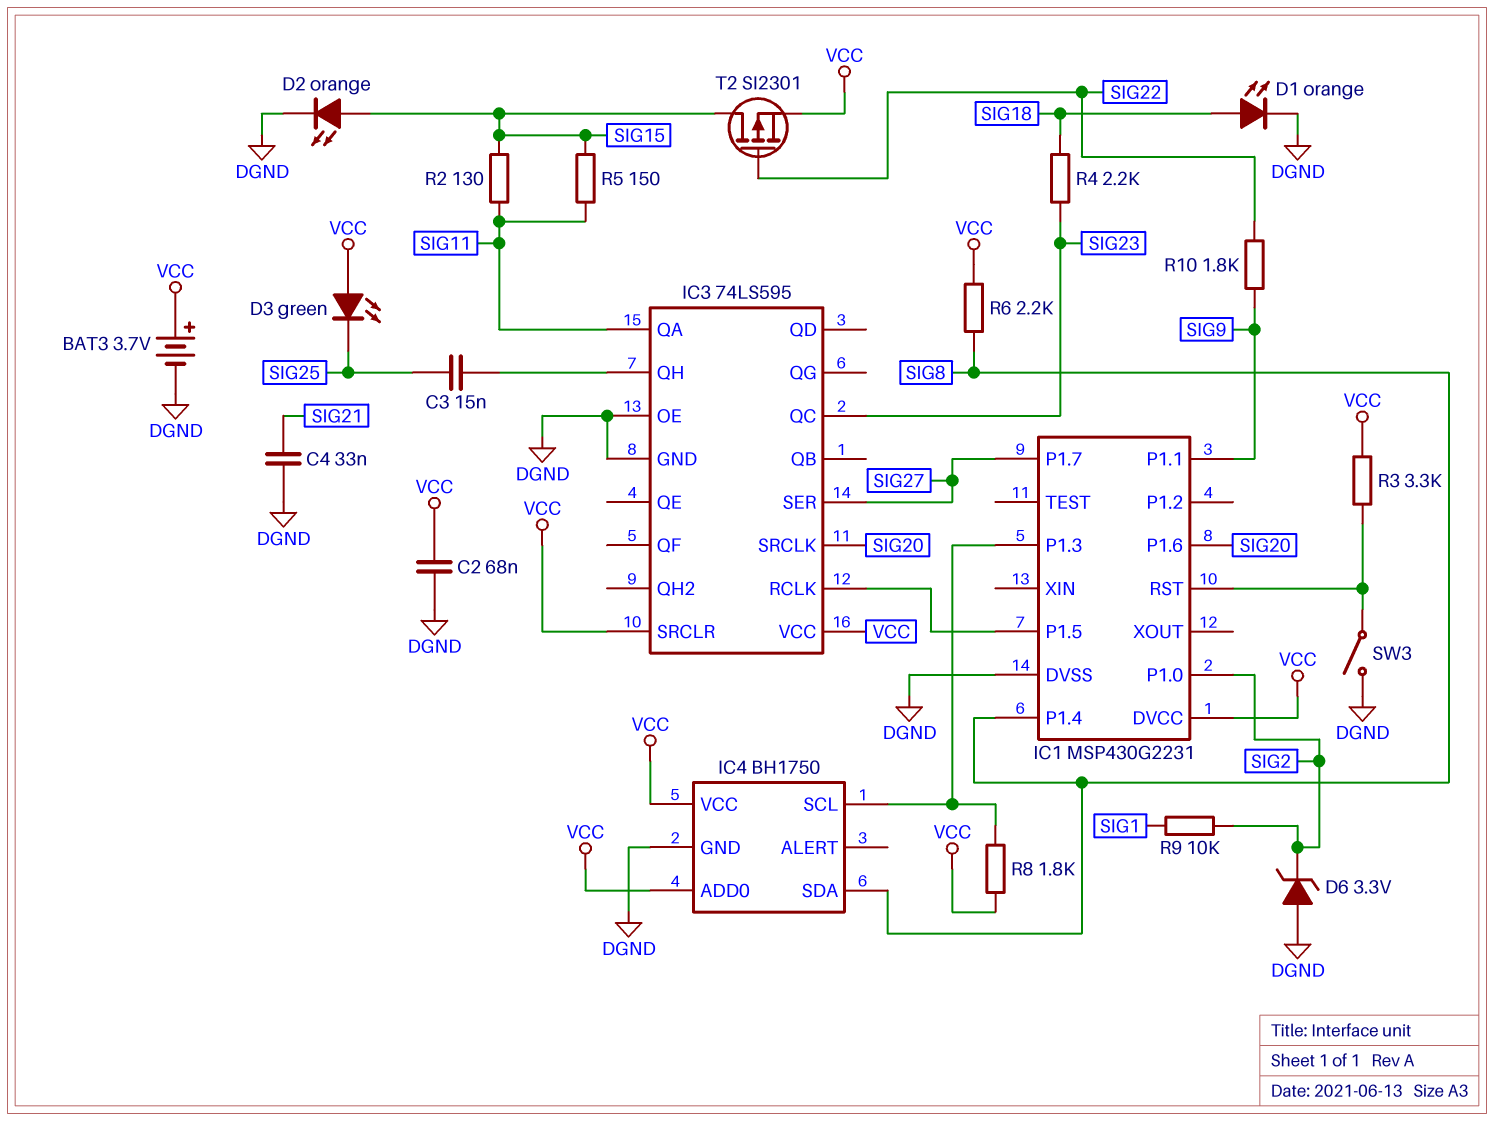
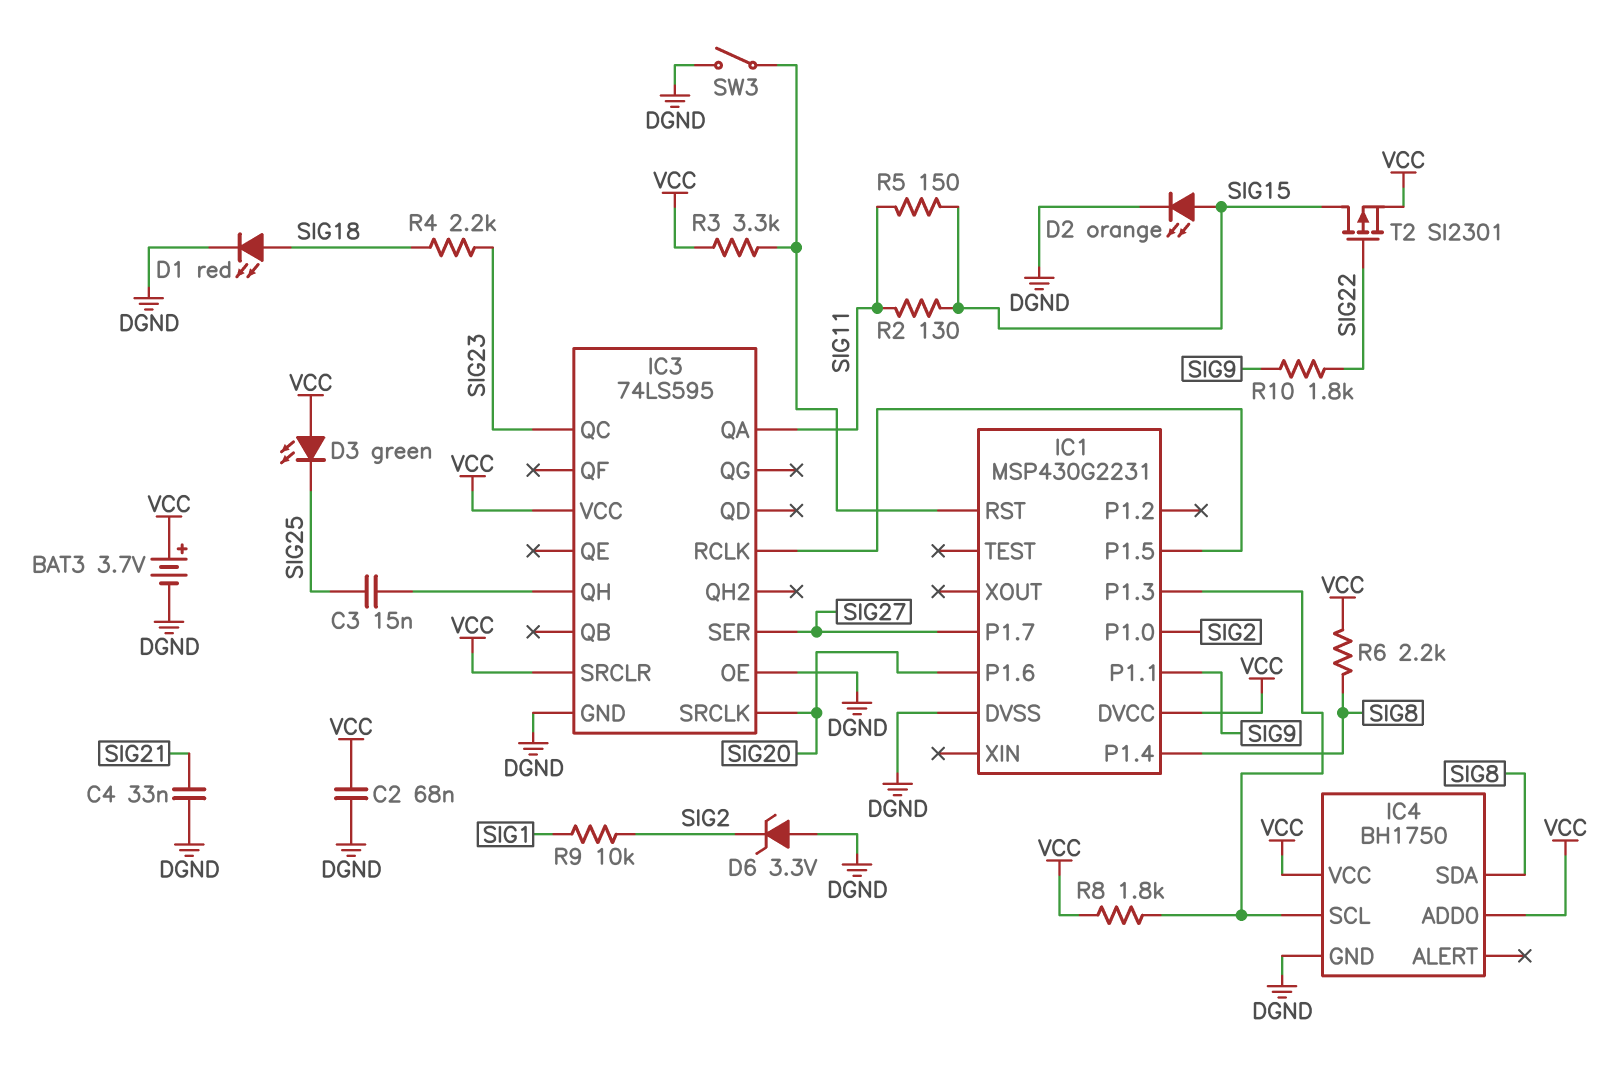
D1: LED orange (A SIG18, K DGND) -> LED red (A SIG18, K DGND)

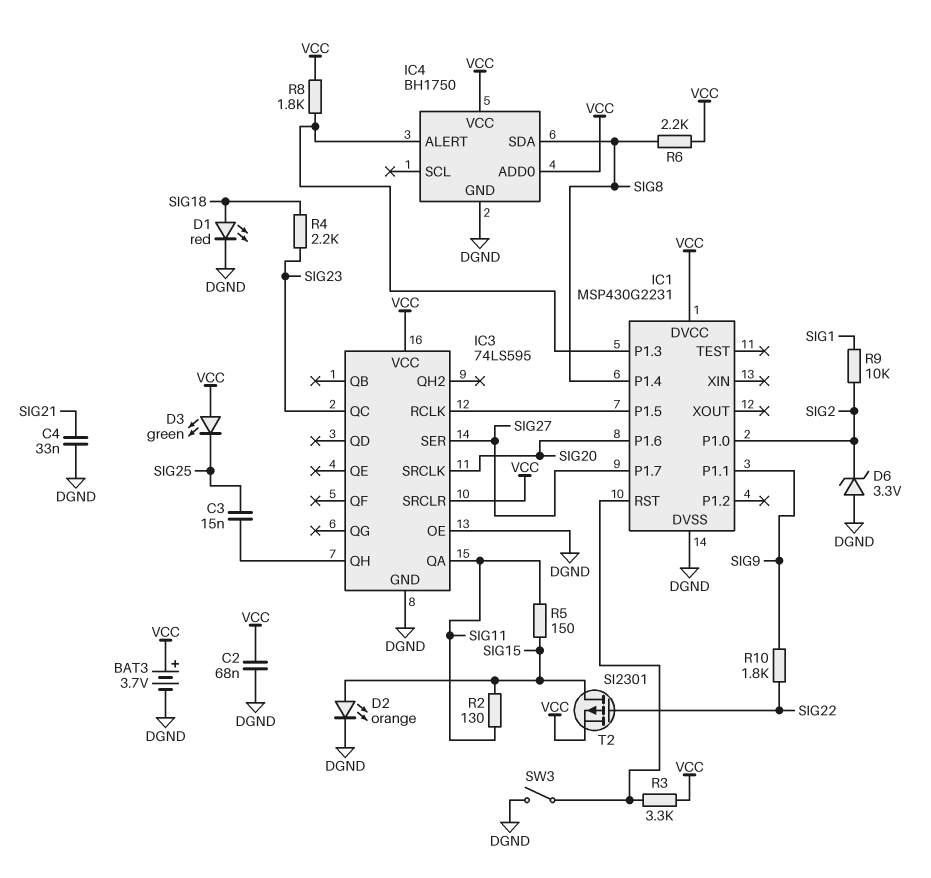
IC4 pin ALERT: none -> IC1/P1.3
IC4 pin SCL: IC1/P1.3 -> none

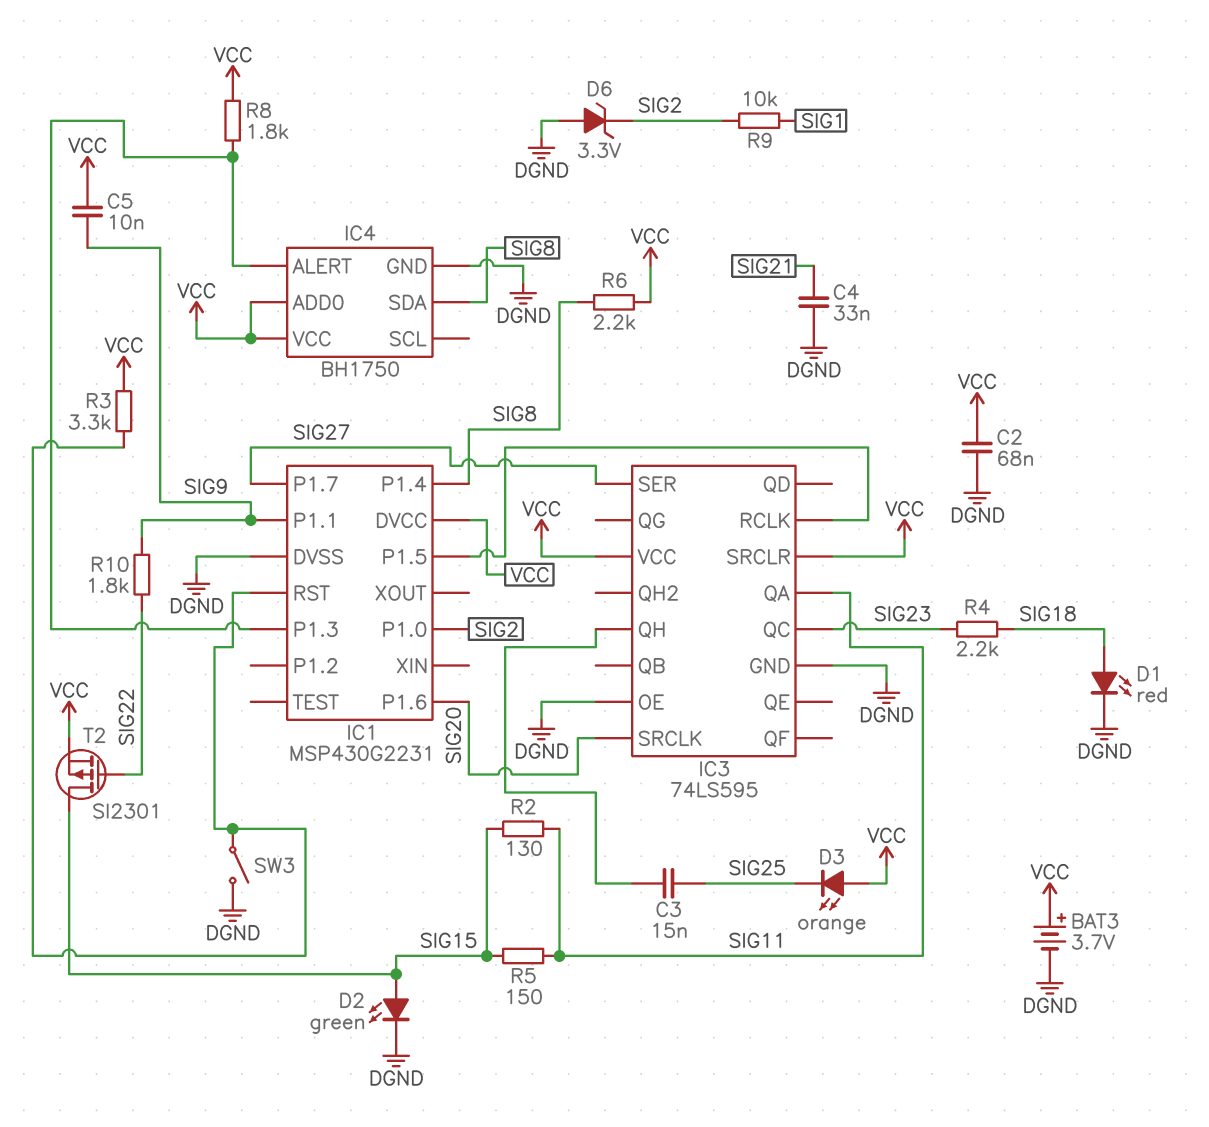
C5: none -> 10nF (SIG9, VCC)
D2: LED orange (A SIG15, K DGND) -> LED green (A SIG15, K DGND)
D3: LED green (A VCC, K SIG25) -> LED orange (A VCC, K SIG25)

